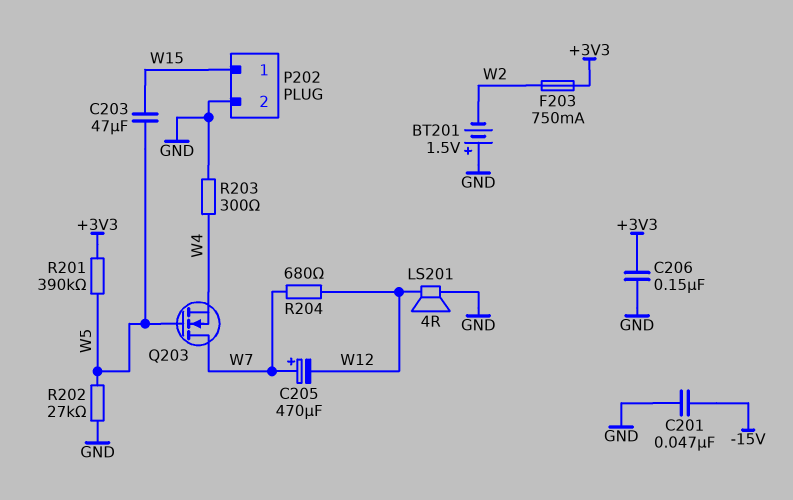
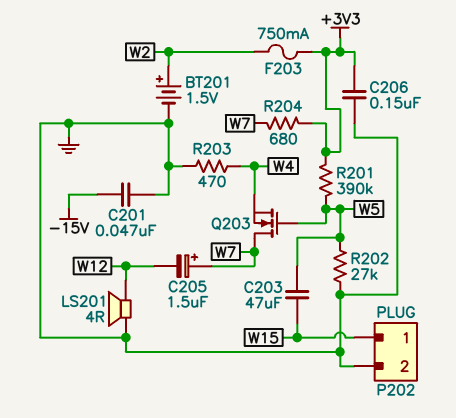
BT201: 1.5V (plus GND, minus W2) -> 1.5V (plus W2, minus GND)
C205: 470uF (plus W7, minus W12) -> 1.5uF (plus W7, minus W12)
R203: 300 (GND, W4) -> 470 (GND, W4)
R204: 680 (W7, W12) -> 680 (+3V3, W7)

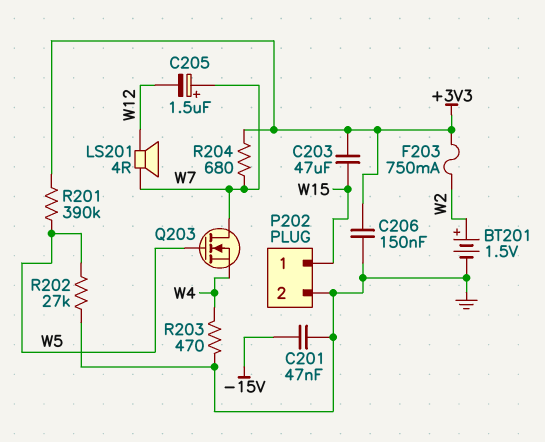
C203: 47uF (W5, W15) -> 47uF (+3V3, W15)
LS201: speaker 4R (GND, W12) -> speaker 4R (W7, W12)

